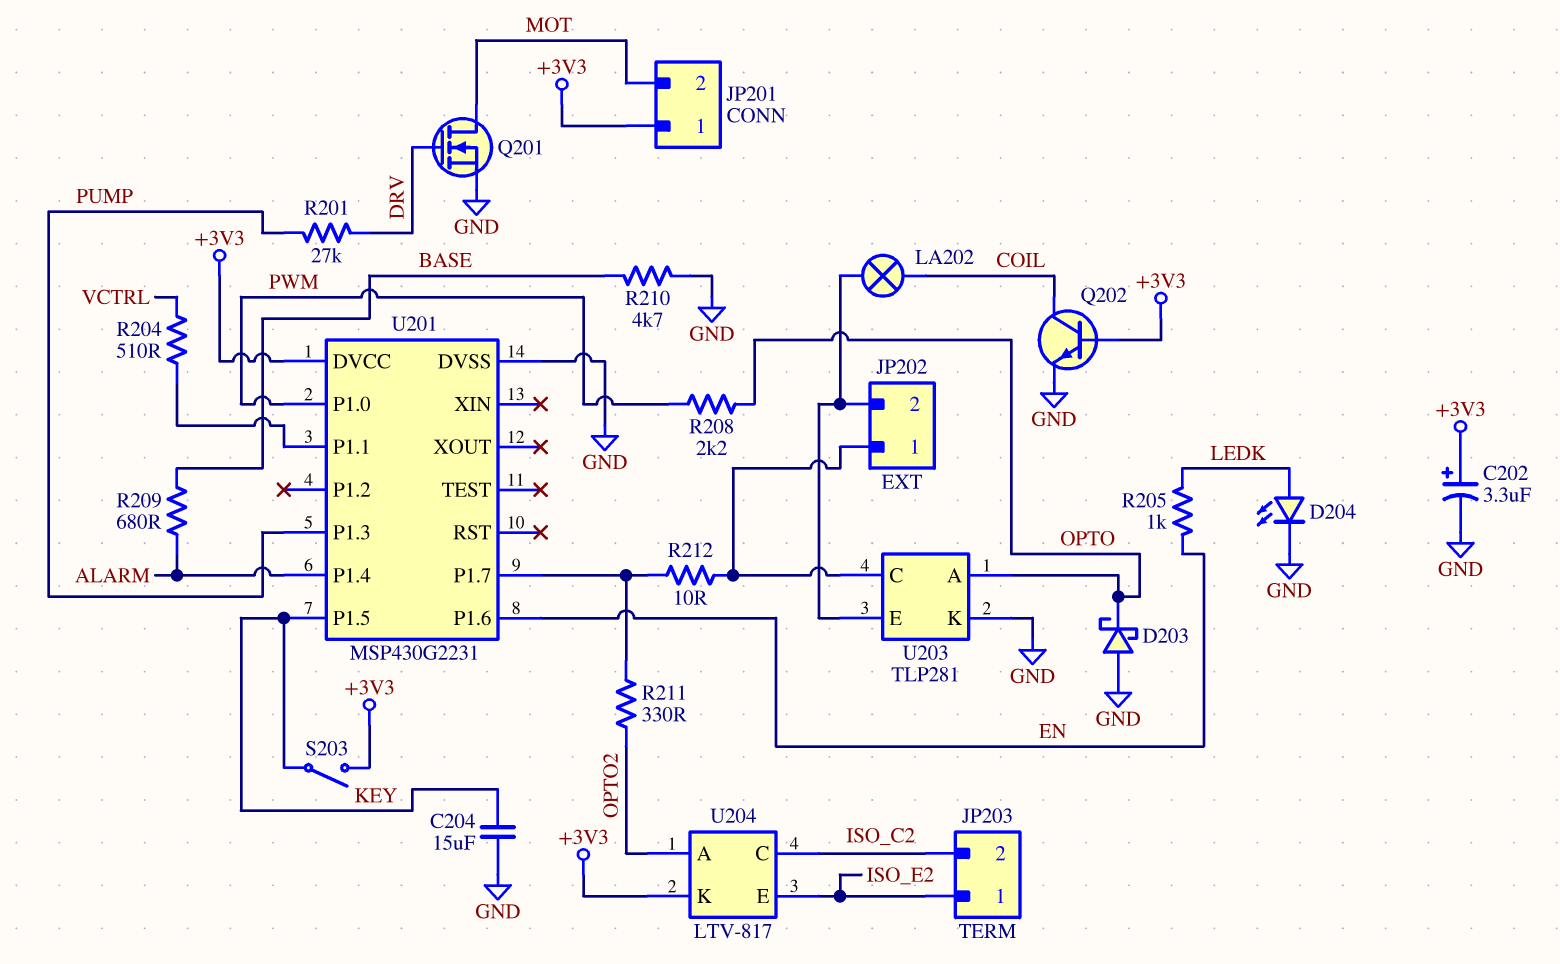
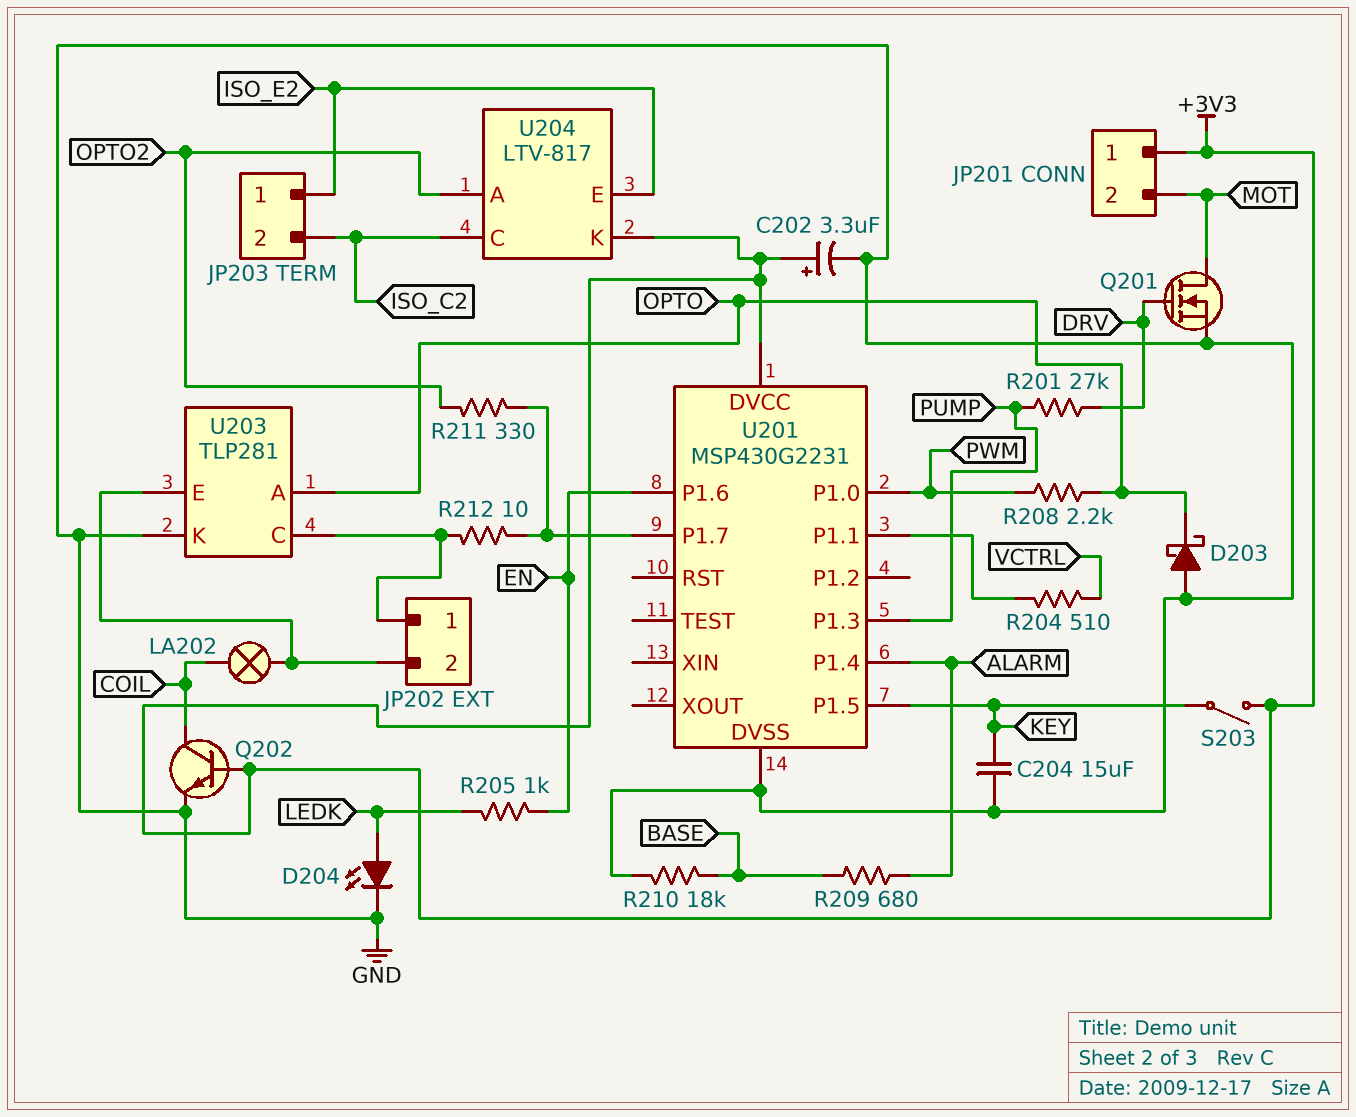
R210: 4.7k (BASE, GND) -> 18k (BASE, GND)

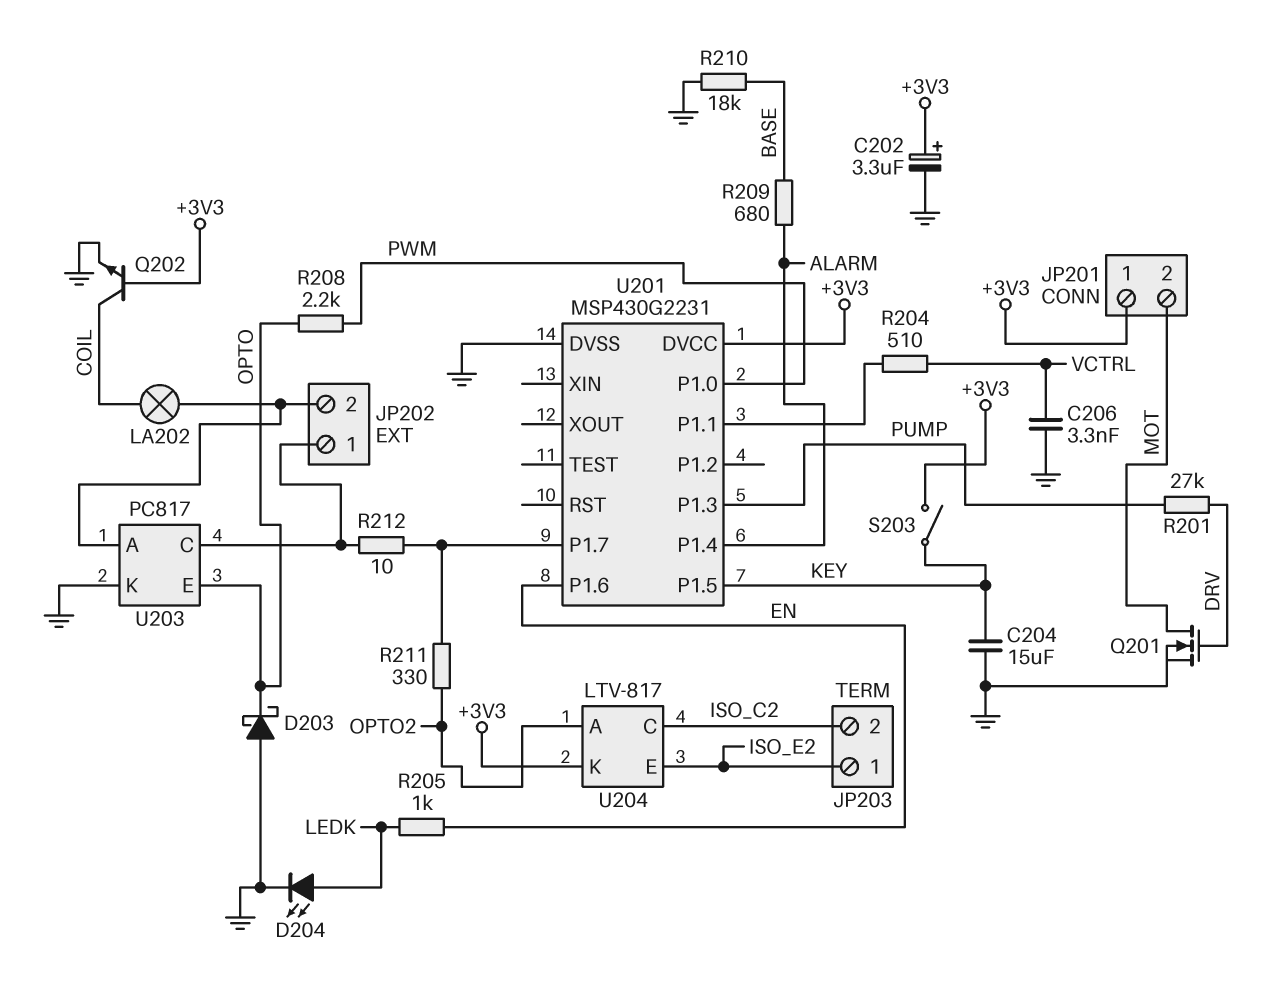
C206: none -> 3.3nF (GND, VCTRL)
U203: TLP281 -> PC817
U203 pin A: OPTO -> JP202/2
U203 pin E: JP202/2 -> OPTO

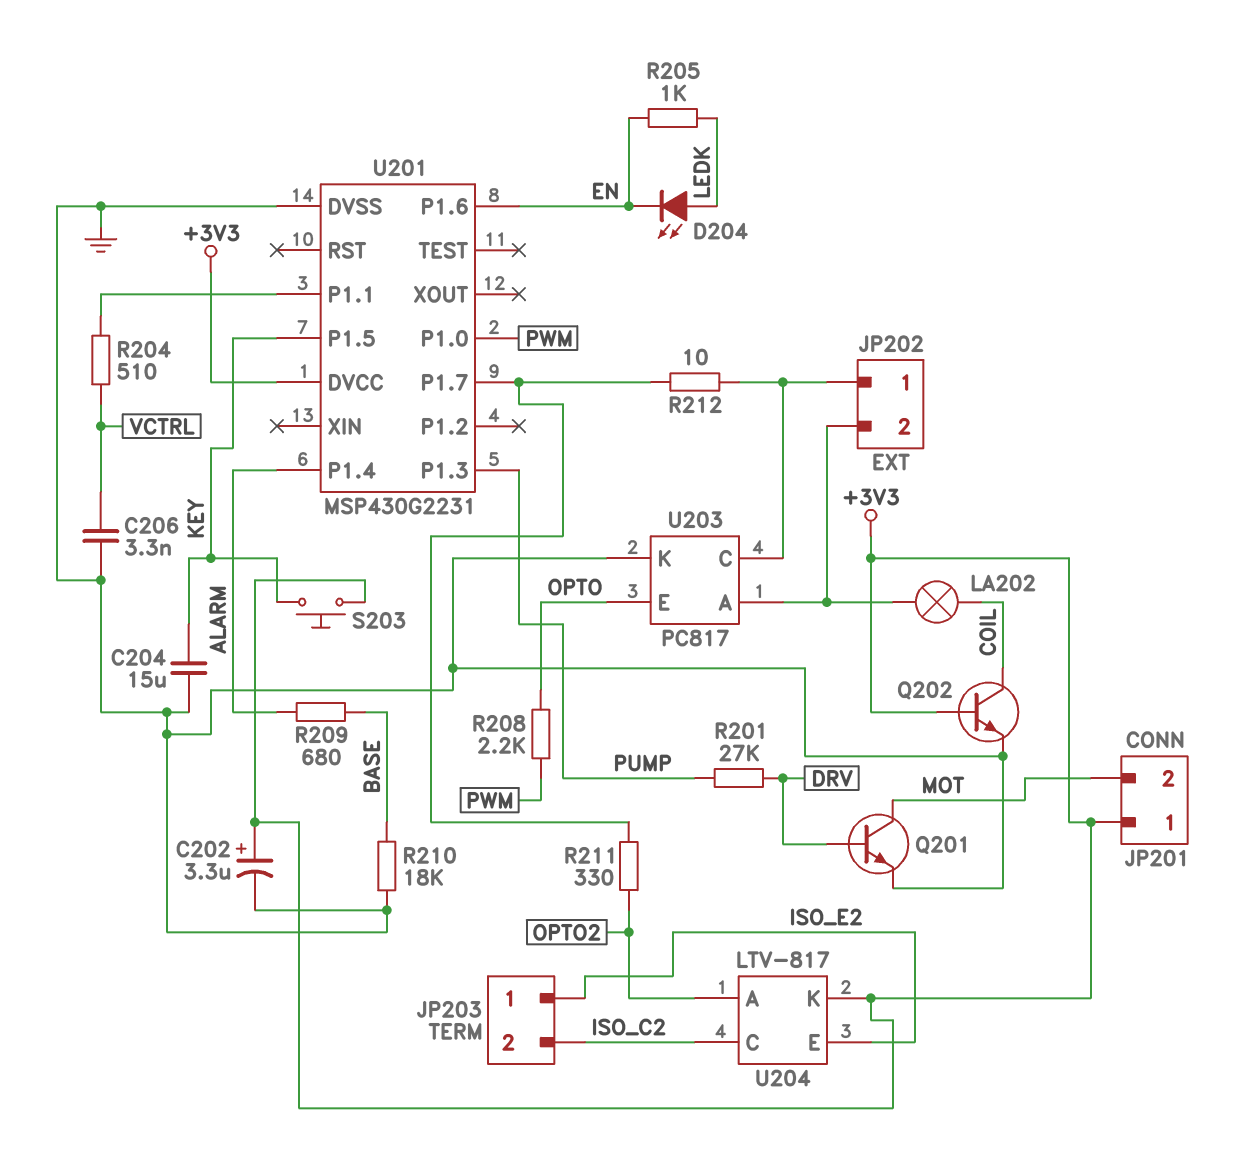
D203: schottky (A GND, K OPTO) -> none
D204: LED (A LEDK, K GND) -> LED (A LEDK, K EN)
Q201: NMOS (G DRV, D MOT, S GND) -> NPN (B DRV, C MOT, E GND)
S203: switch (+3V3, KEY) -> button (+3V3, KEY)

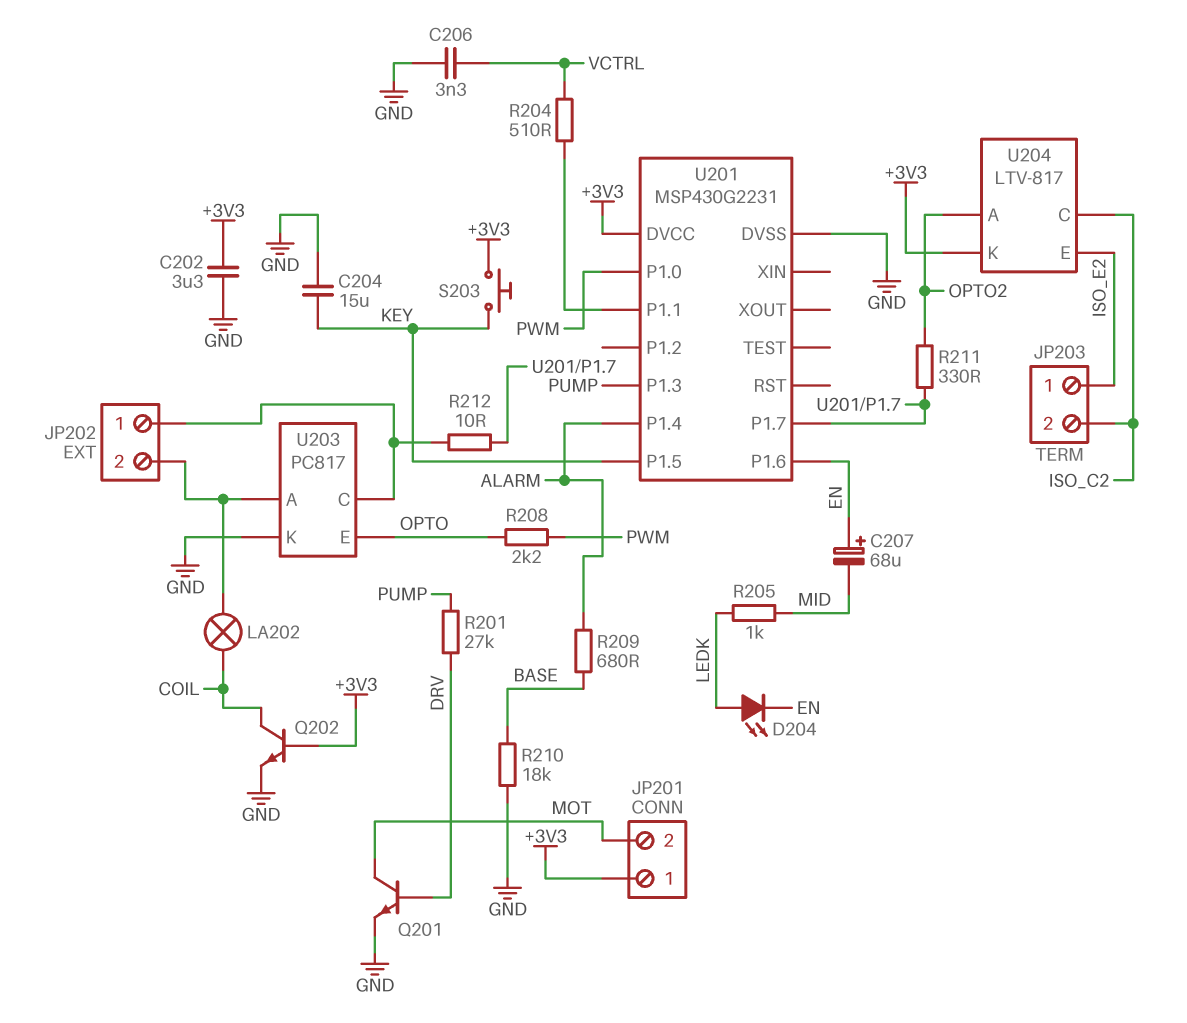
C202: 3.3uF (plus +3V3, minus GND) -> 3.3uF (+3V3, GND)
C207: none -> 68uF (plus EN, minus MID)
R205: 1k (EN, LEDK) -> 1k (LEDK, MID)

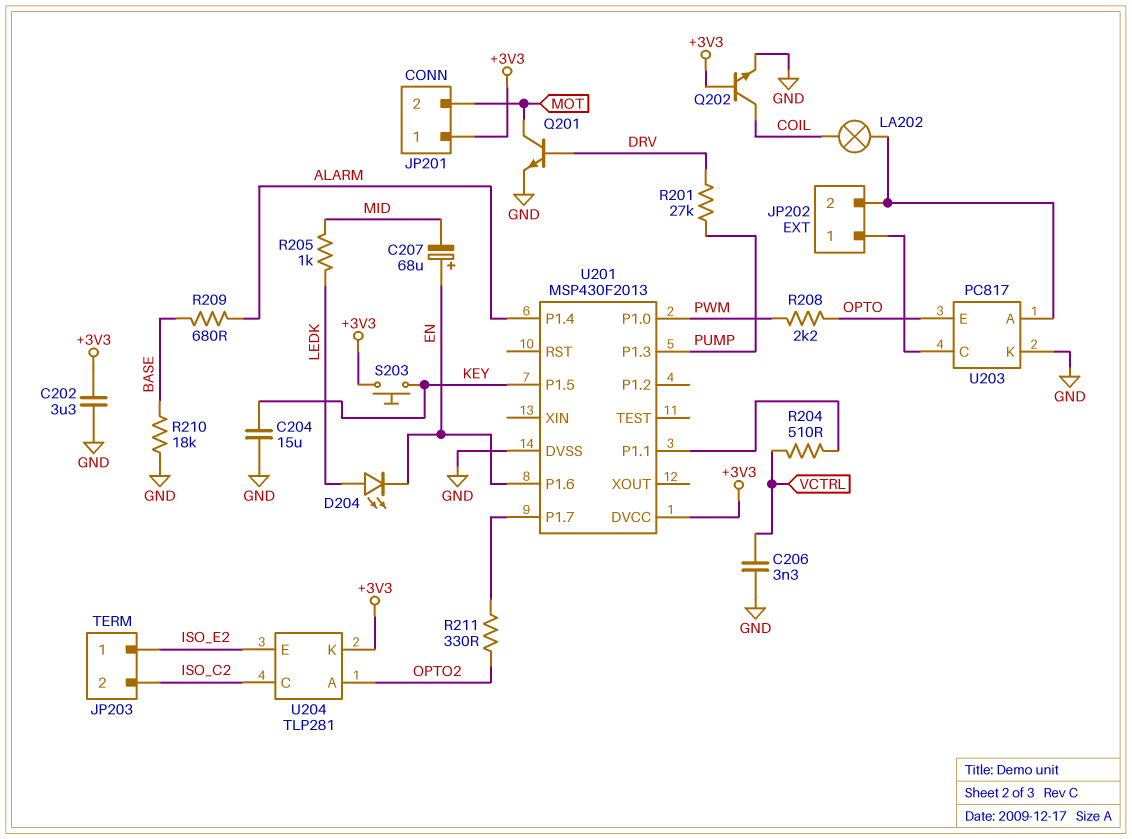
R212: 10 (JP202/1, U201/P1.7) -> none
U201: MSP430G2231 -> MSP430F2013
U204: LTV-817 -> TLP281

